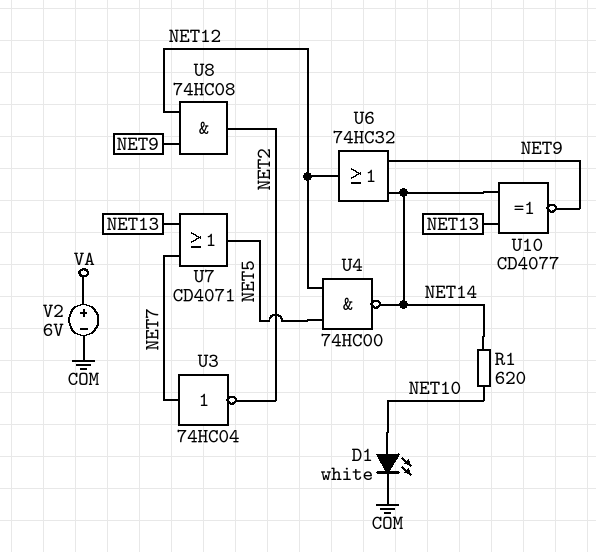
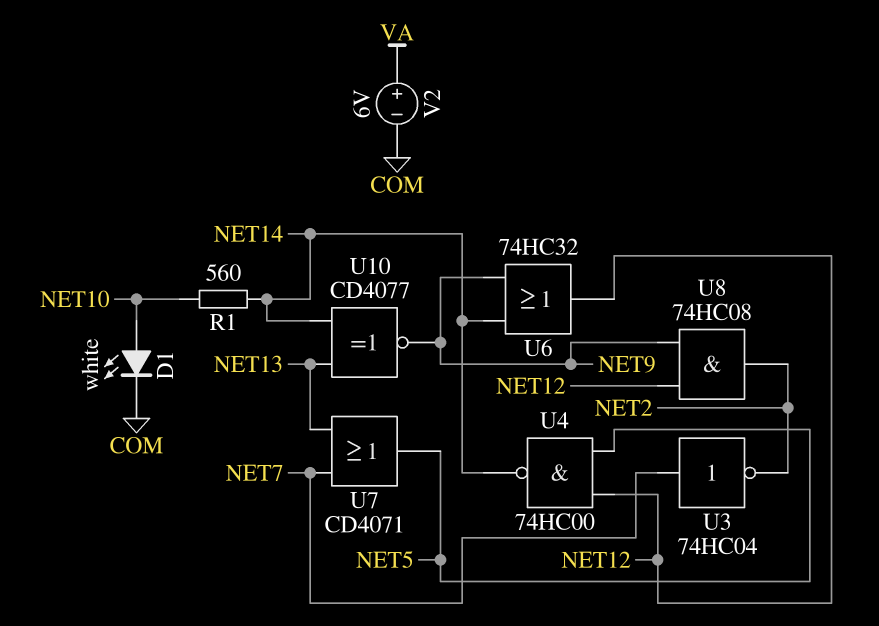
R1: 620 (NET10, NET14) -> 560 (NET10, NET14)

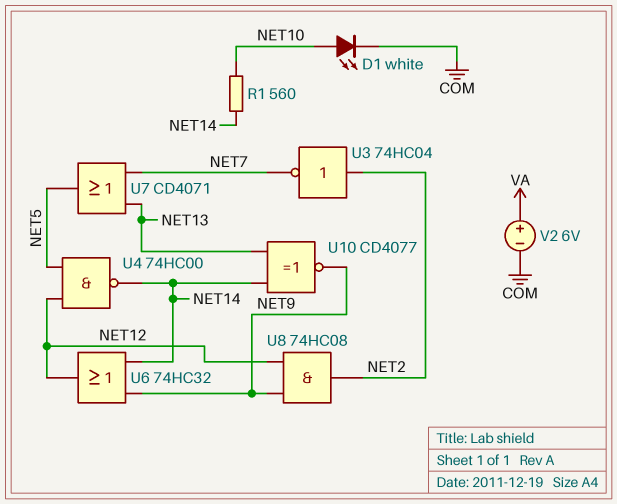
U3: NOT 74HC04 (in NET7, out NET2) -> NOT 74HC04 (in NET2, out NET7)

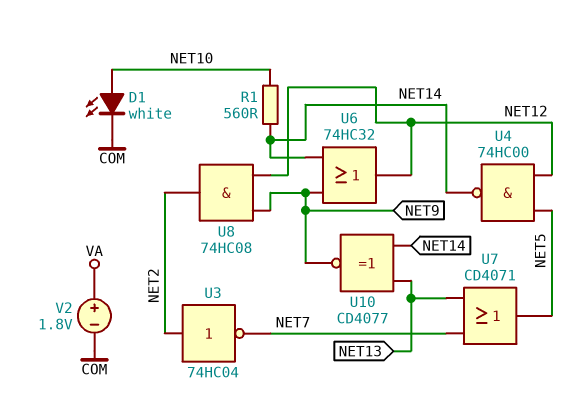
V2: 6V (plus VA, minus COM) -> 1.8V (plus VA, minus COM)

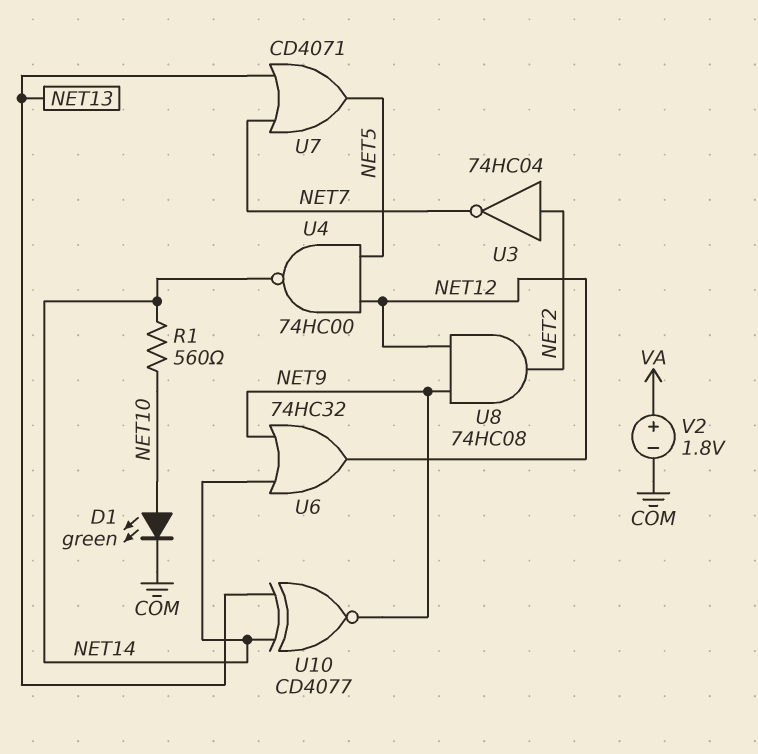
D1: LED white (A NET10, K COM) -> LED green (A NET10, K COM)

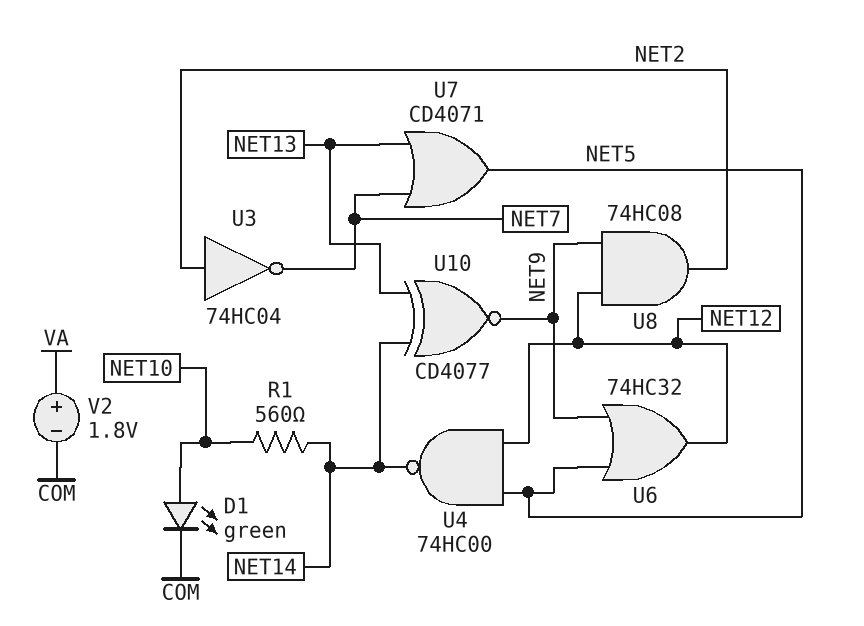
U6: OR 74HC32 (in NET9, in NET14, out NET12) -> OR 74HC32 (in NET5, in NET9, out NET12)

